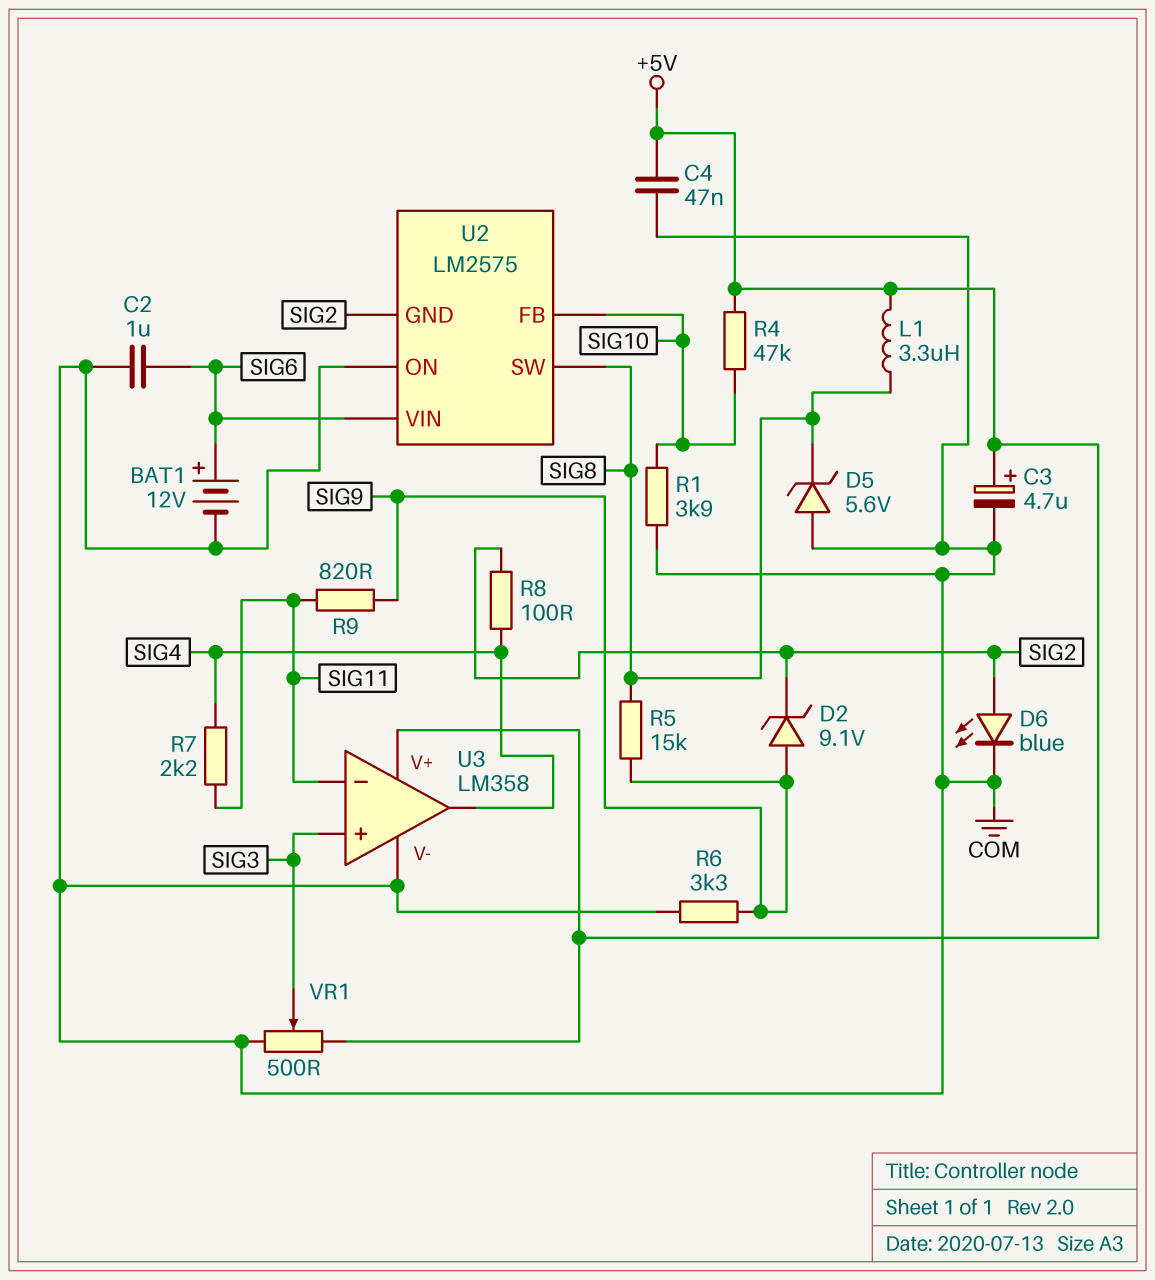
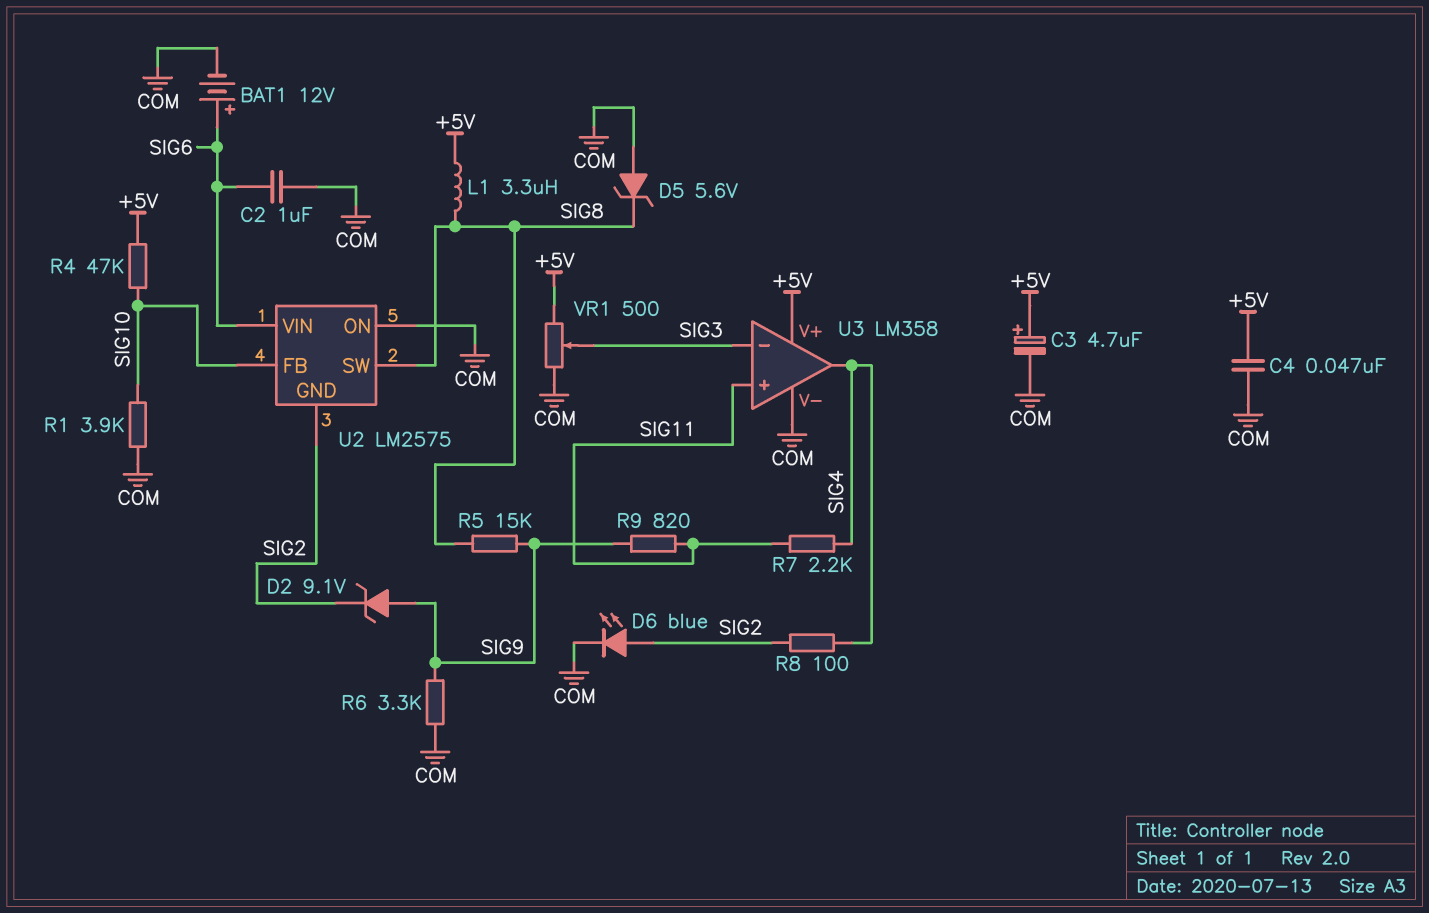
U3 pin in+: SIG3 -> SIG11
U3 pin in-: SIG11 -> SIG3

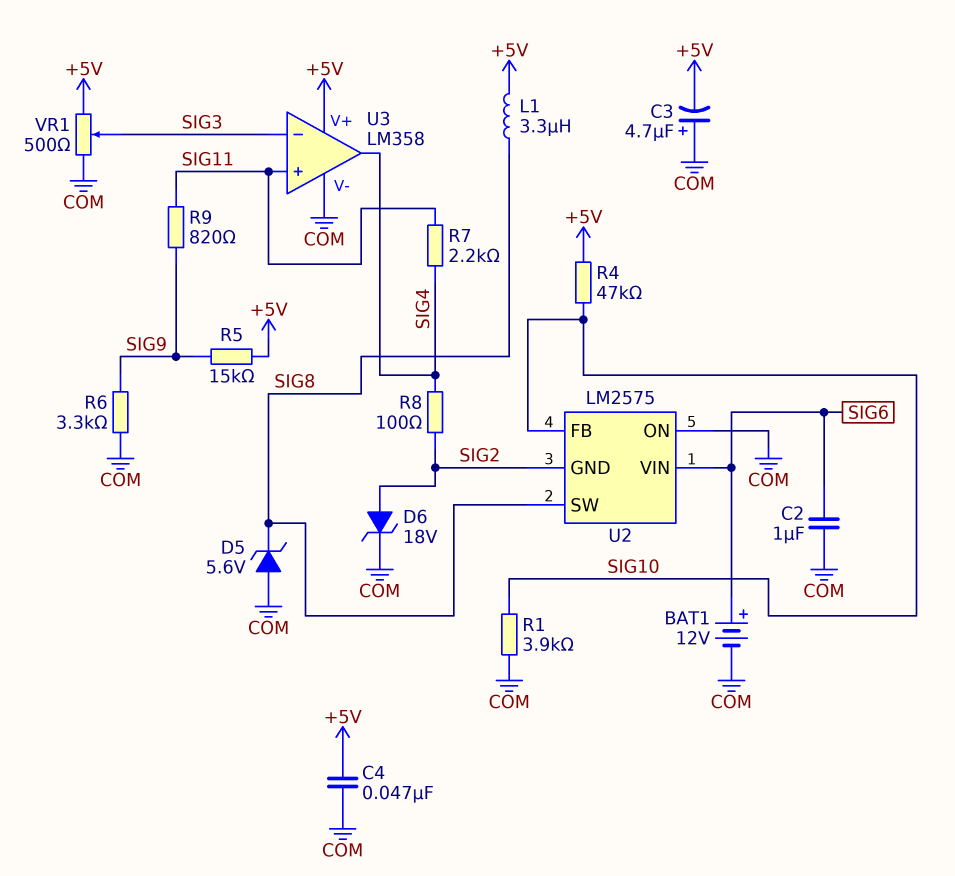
C3: 4.7uF (plus +5V, minus COM) -> 4.7uF (plus COM, minus +5V)
D2: zener 9.1V (A SIG9, K SIG2) -> none
D6: LED blue (A SIG2, K COM) -> zener 18V (A SIG2, K COM)
R5: 15k (SIG8, SIG9) -> 15k (+5V, SIG9)

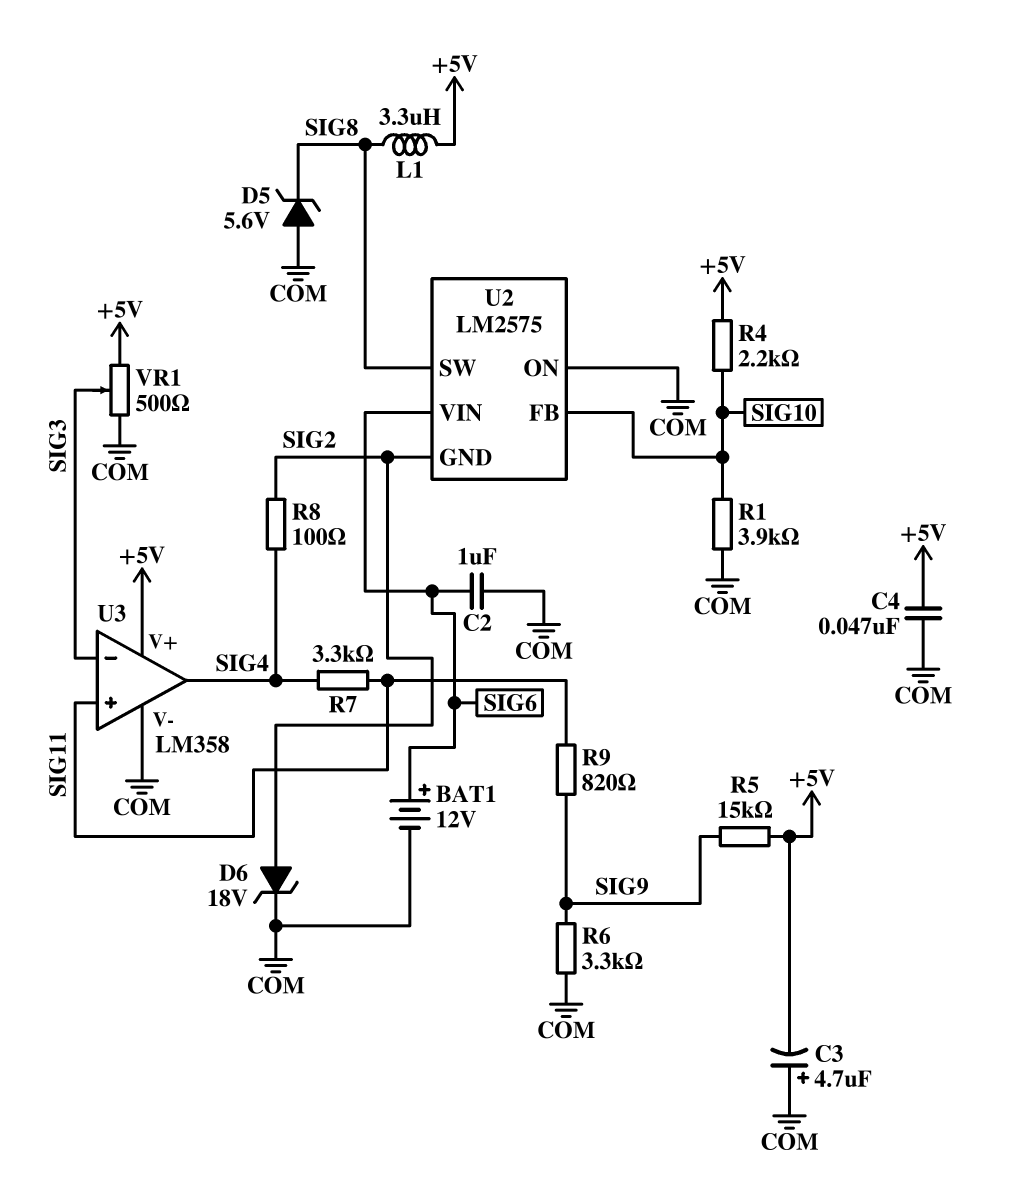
R4: 47k (+5V, SIG10) -> 2.2k (+5V, SIG10)
R7: 2.2k (SIG4, SIG11) -> 3.3k (SIG4, SIG11)

